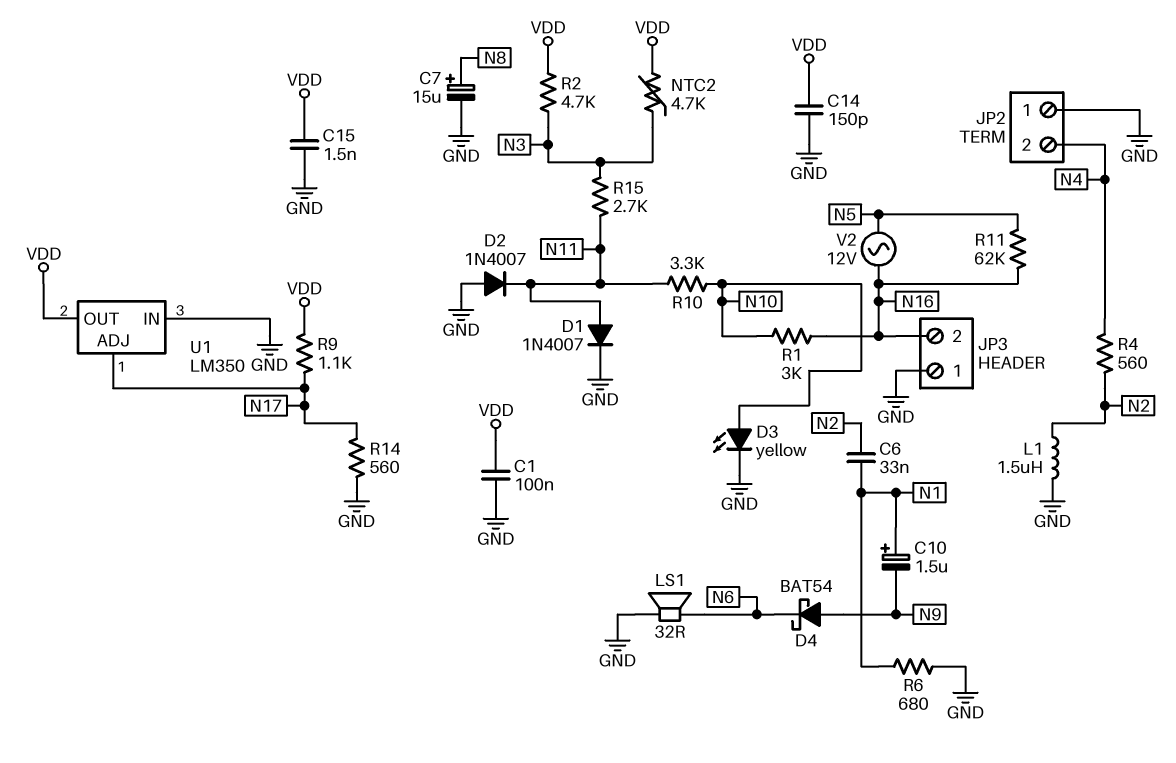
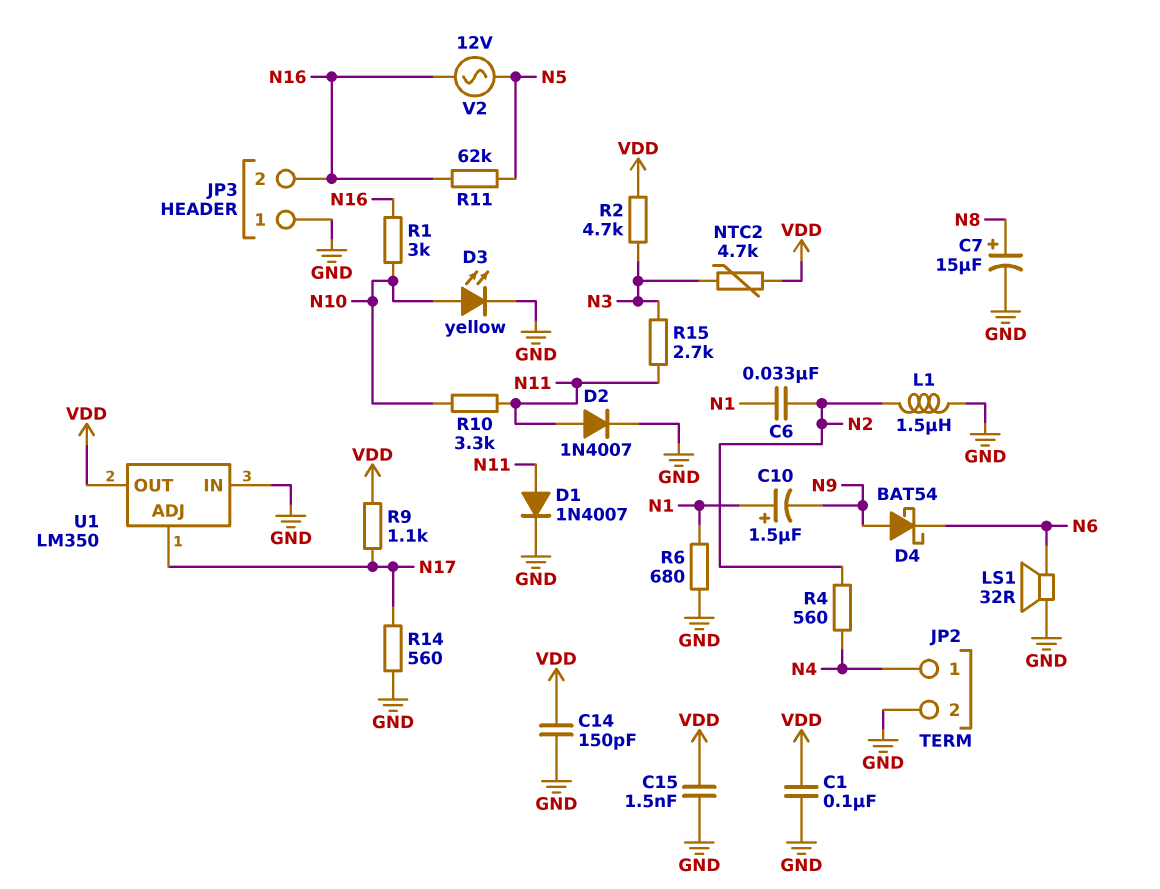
D2: diode 1N4007 (A GND, K N11) -> diode 1N4007 (A N11, K GND)
JP2 pin 1: GND -> N4
JP2 pin 2: N4 -> GND

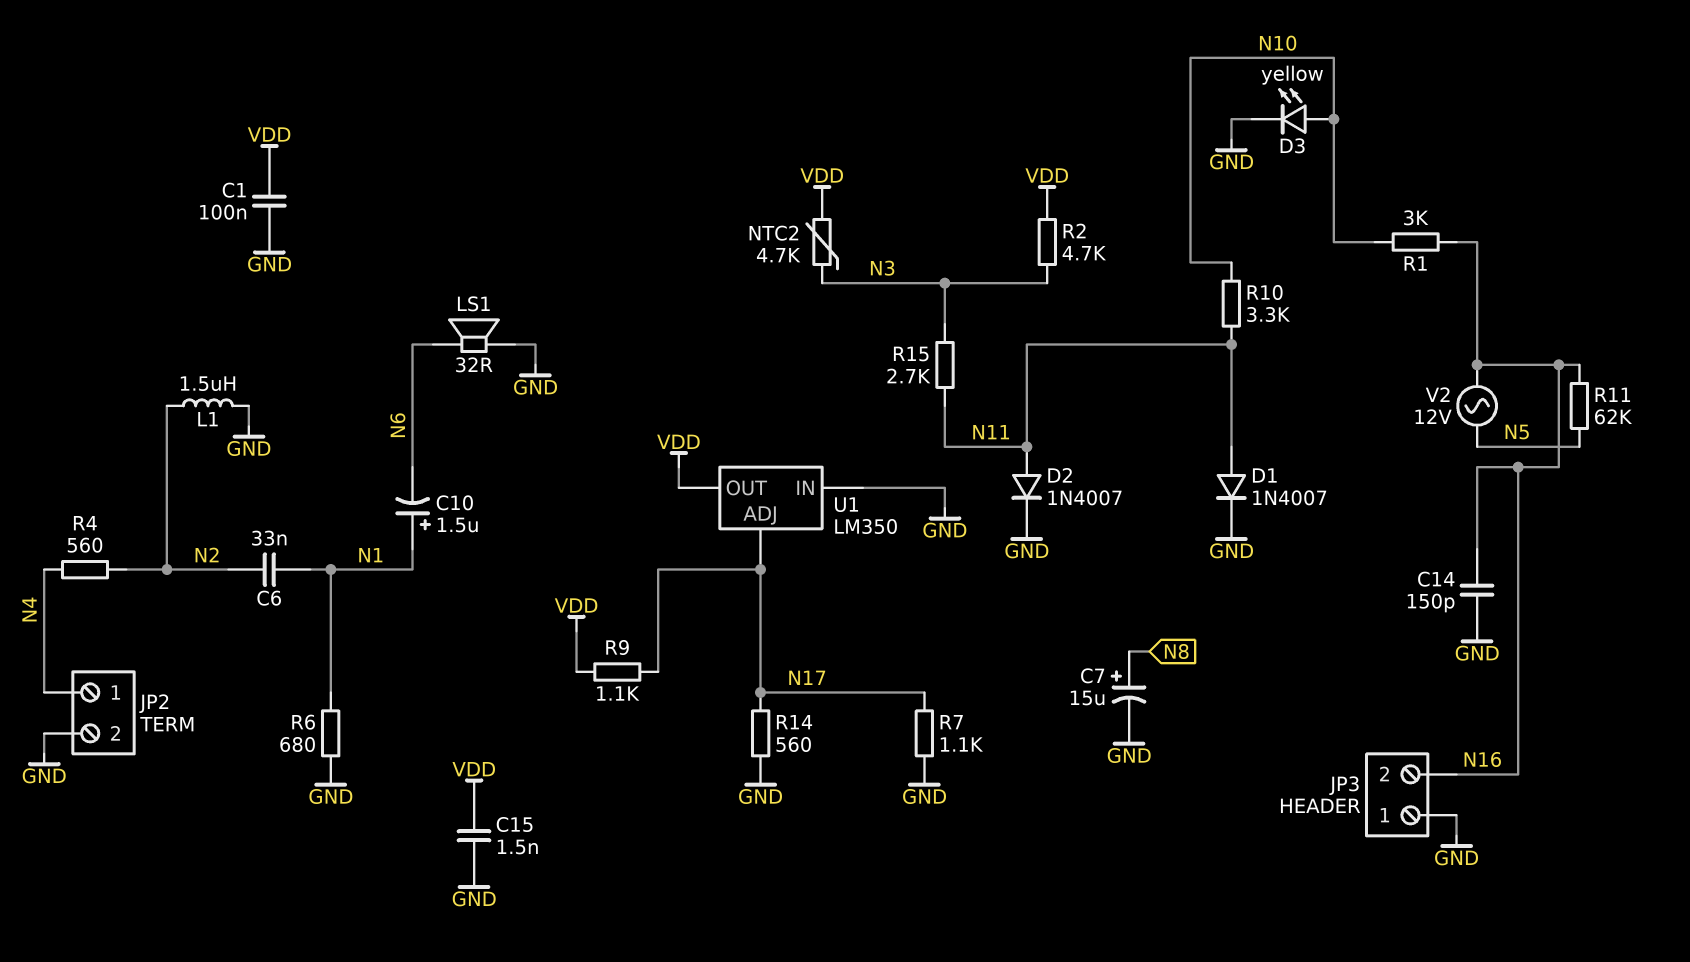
C10: 1.5uF (plus N1, minus N9) -> 1.5uF (plus N1, minus N6)
C14: 150pF (GND, VDD) -> 150pF (GND, N16)
D4: schottky BAT54 (A N9, K N6) -> none
R7: none -> 1.1k (GND, N17)

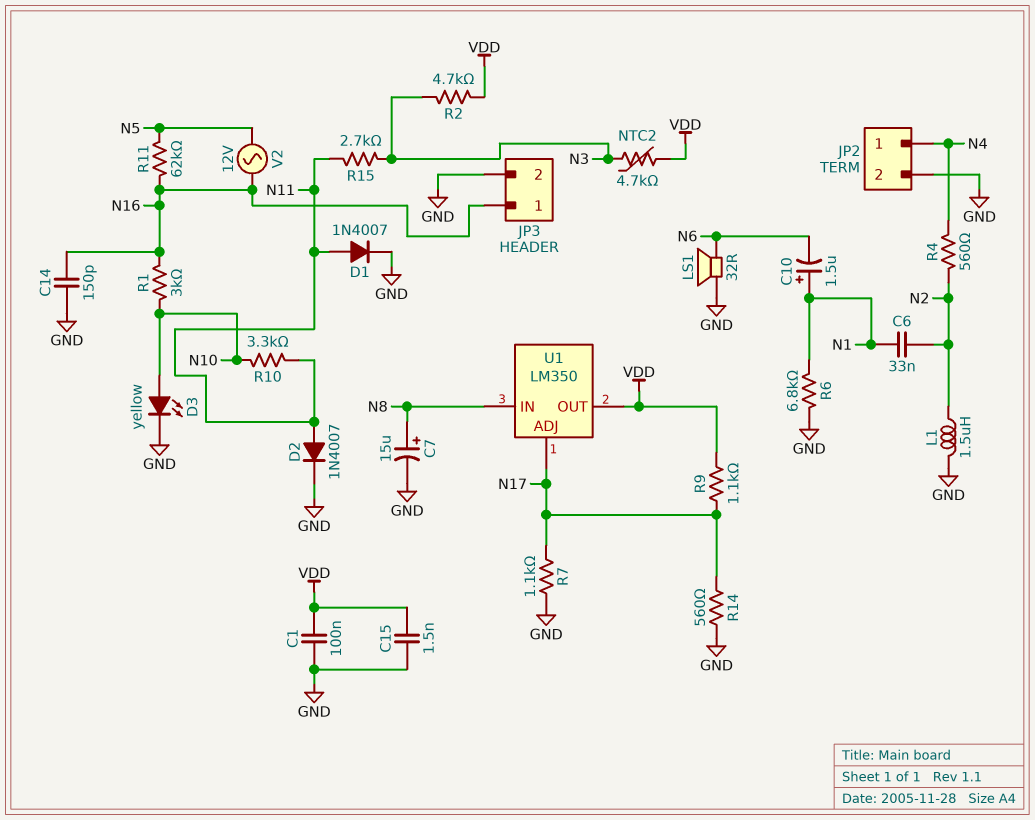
JP3 pin 1: GND -> N16
JP3 pin 2: N16 -> GND
R6: 680 (GND, N1) -> 6.8k (GND, N1)
U1 pin IN: GND -> N8

